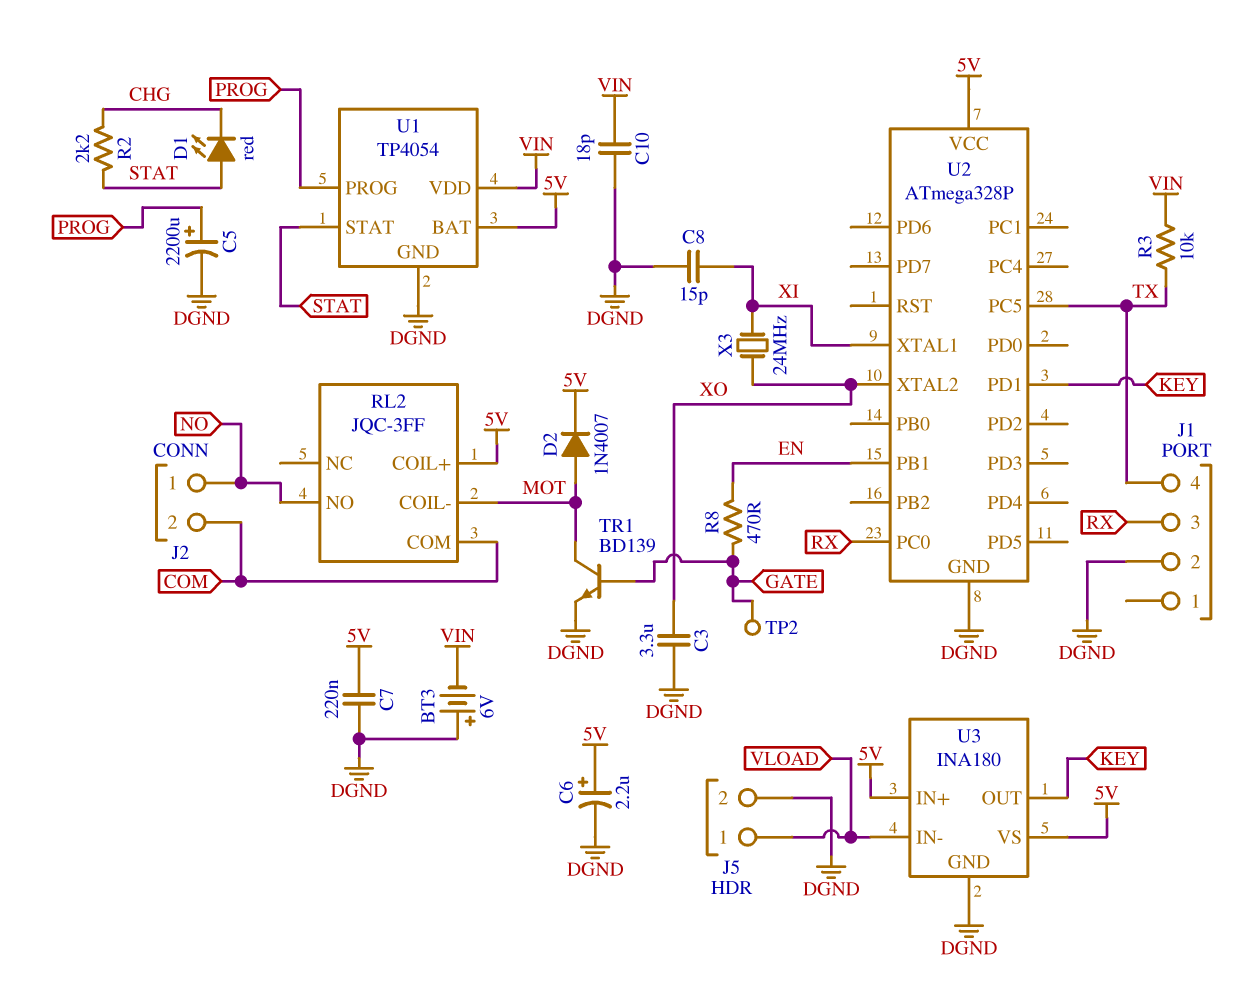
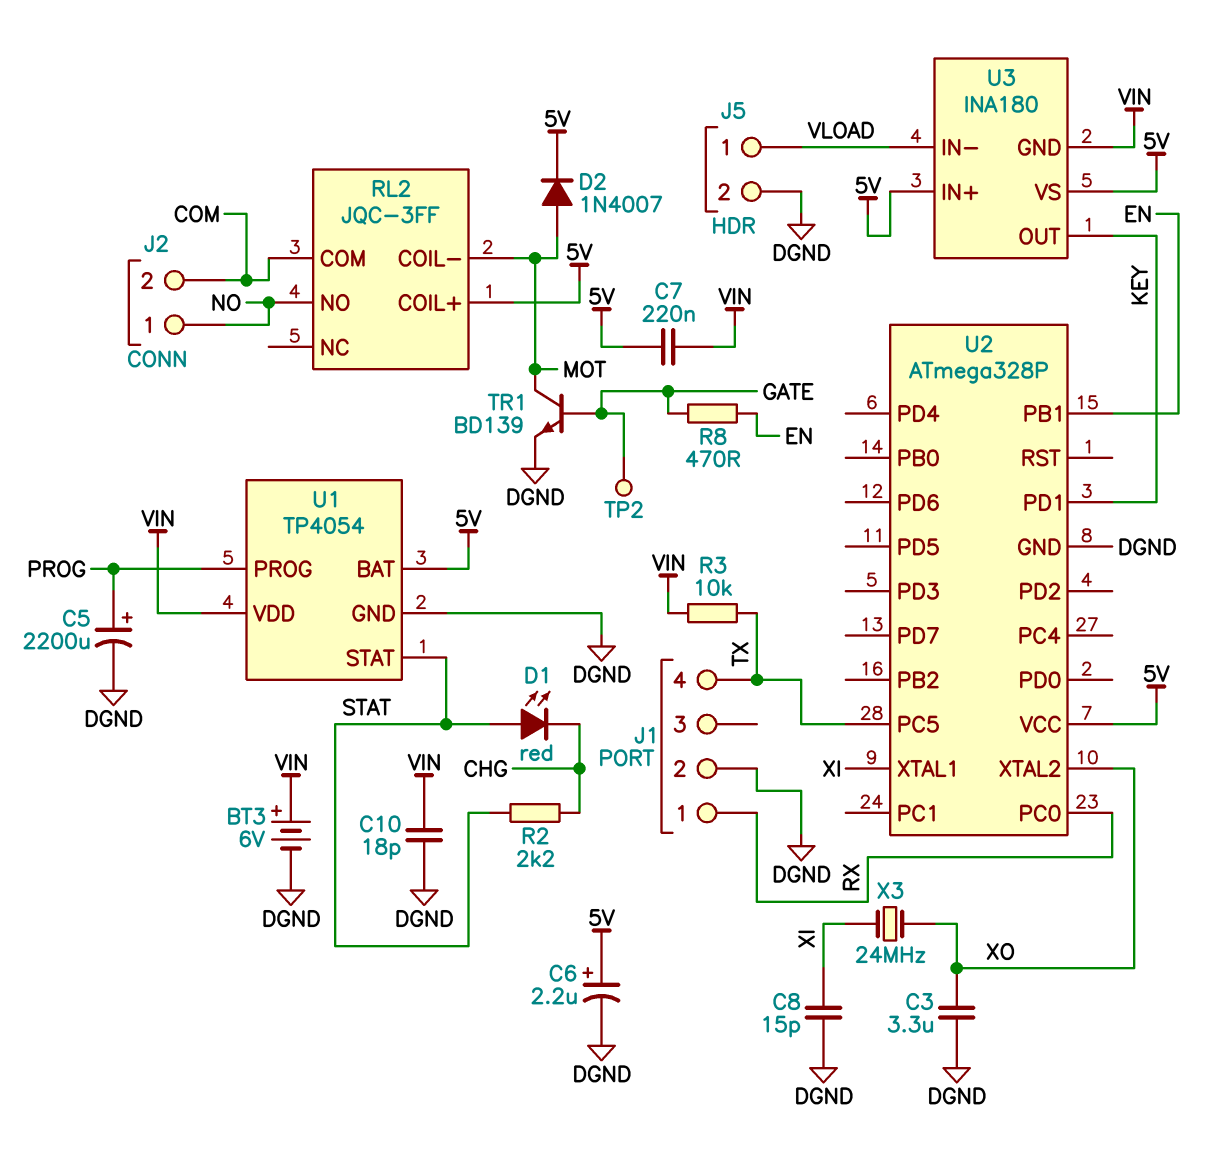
BT3: 6V (plus DGND, minus VIN) -> 6V (plus VIN, minus DGND)
C7: 220nF (5V, DGND) -> 220nF (5V, VIN)
J1 pin 1: none -> RX
J1 pin 3: RX -> none
U3 pin GND: DGND -> VIN

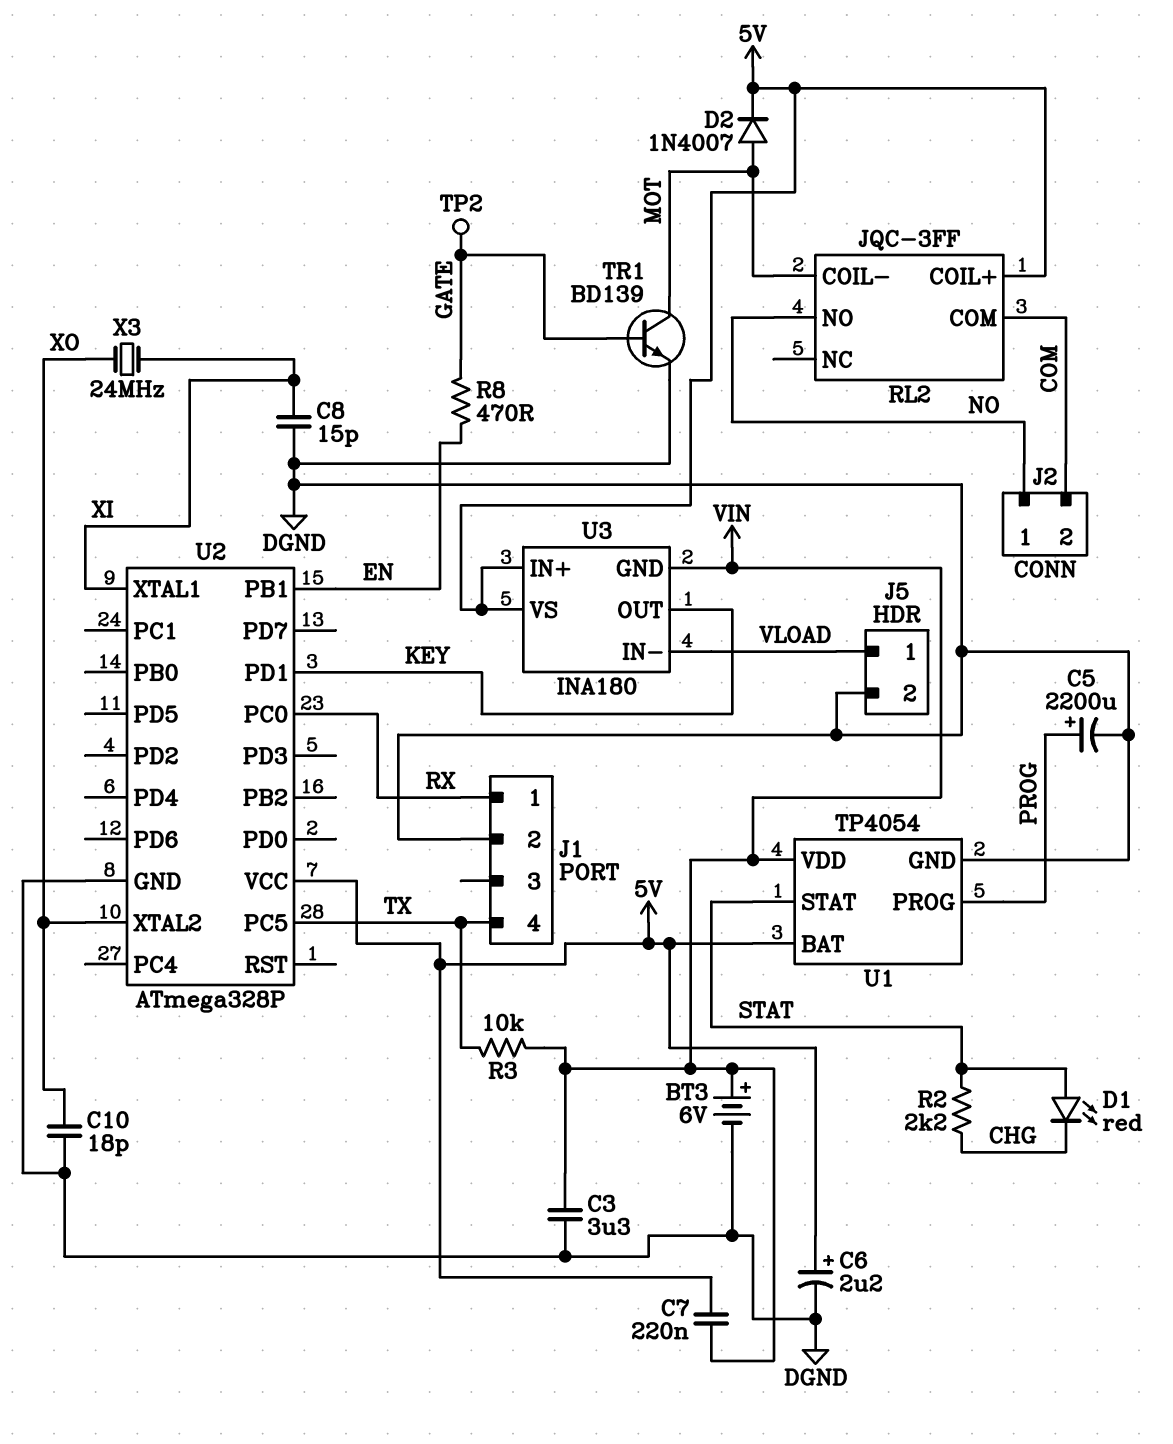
C3: 3.3uF (DGND, XO) -> 3.3uF (DGND, VIN)
C10: 18pF (DGND, VIN) -> 18pF (DGND, XO)

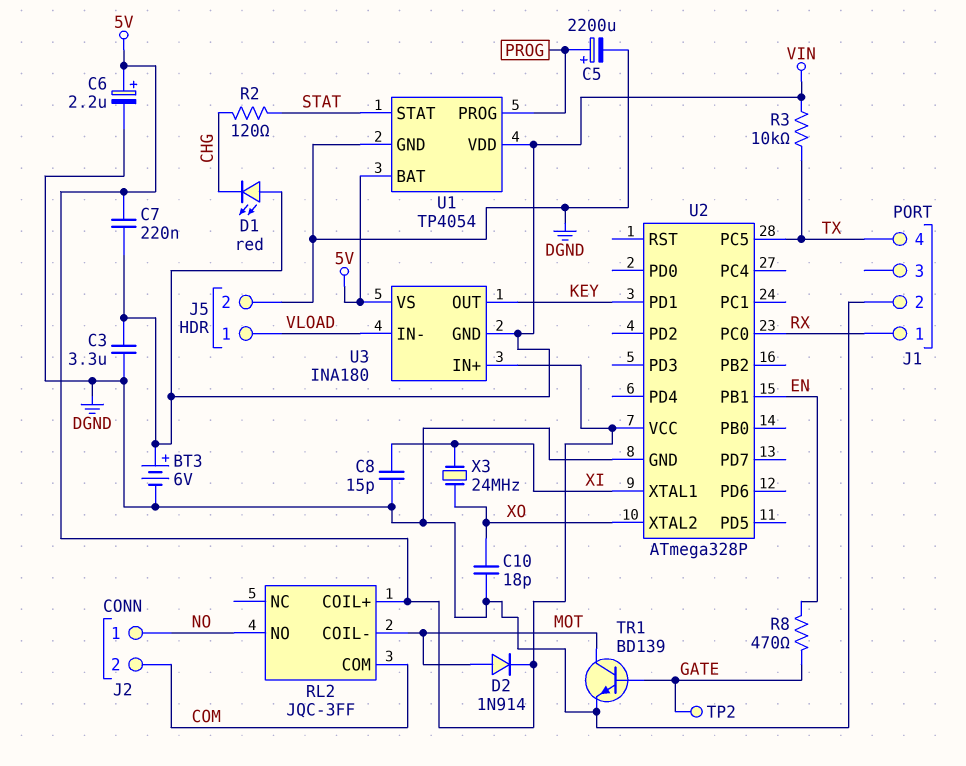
D1: LED red (A STAT, K CHG) -> LED red (A VIN, K CHG)
D2: diode 1N4007 (A MOT, K 5V) -> diode 1N914 (A MOT, K 5V)
R2: 2.2k (CHG, STAT) -> 120 (CHG, STAT)

